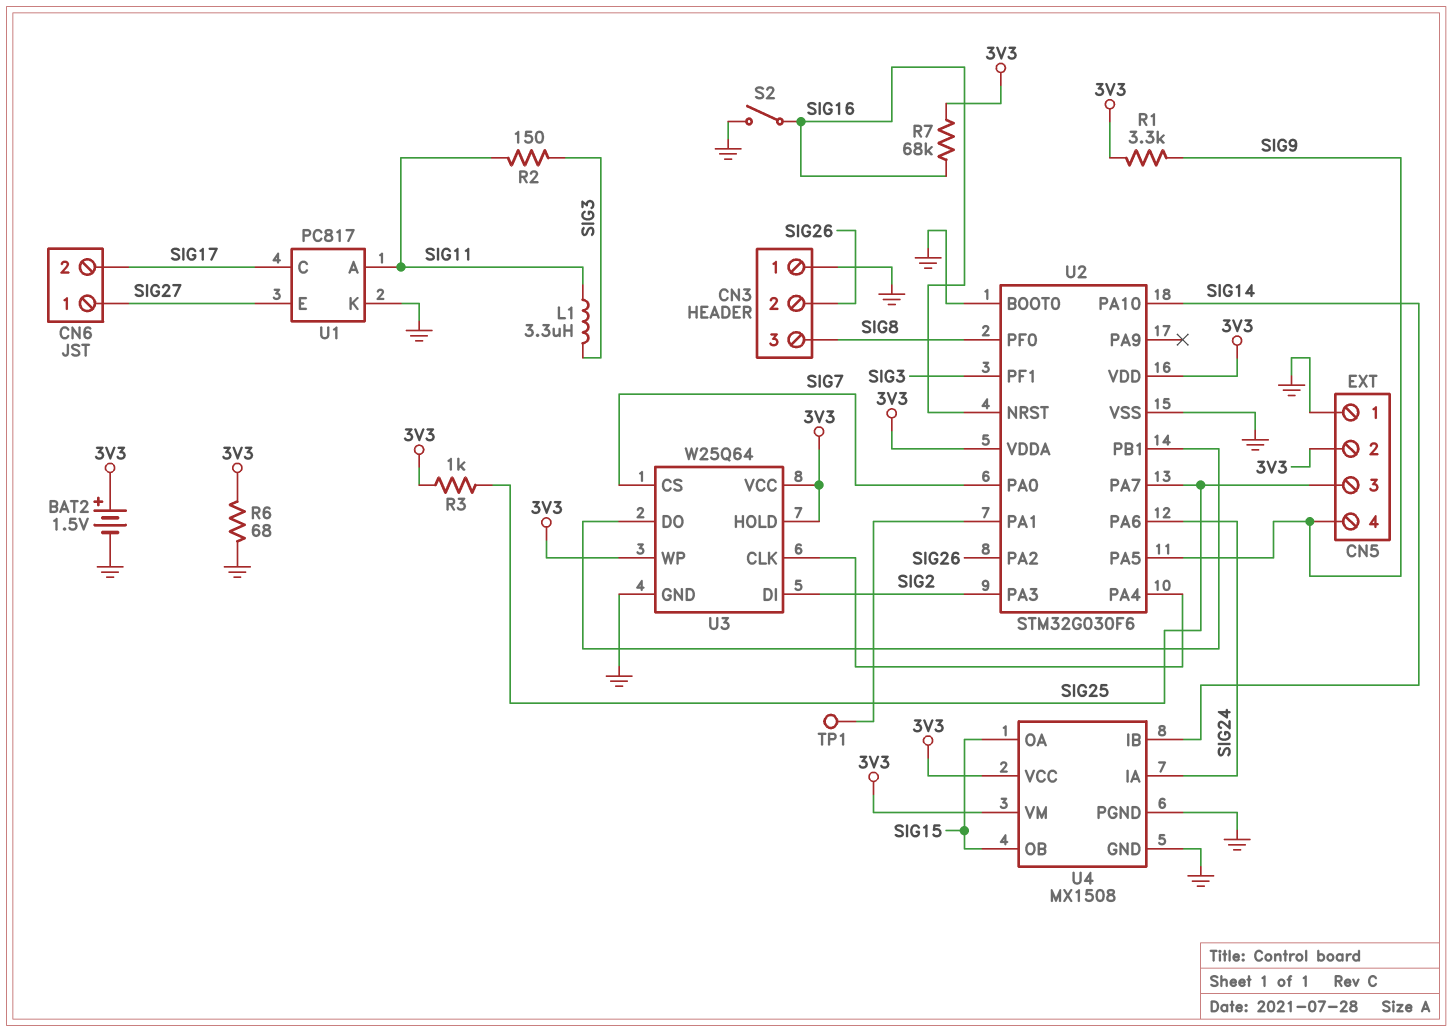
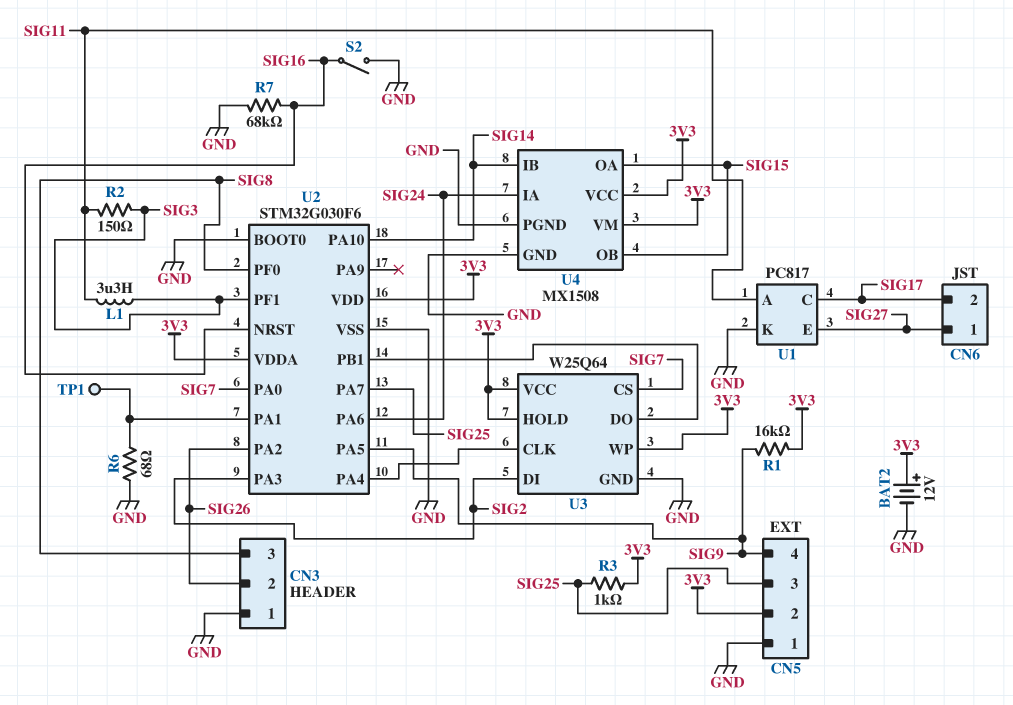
BAT2: 1.5V (plus 3V3, minus GND) -> 12V (plus 3V3, minus GND)
R1: 3.3k (3V3, SIG9) -> 16k (3V3, SIG9)
R6: 68 (3V3, GND) -> 68 (GND, U2/PA1)
R7: 68k (3V3, SIG16) -> 68k (GND, SIG16)

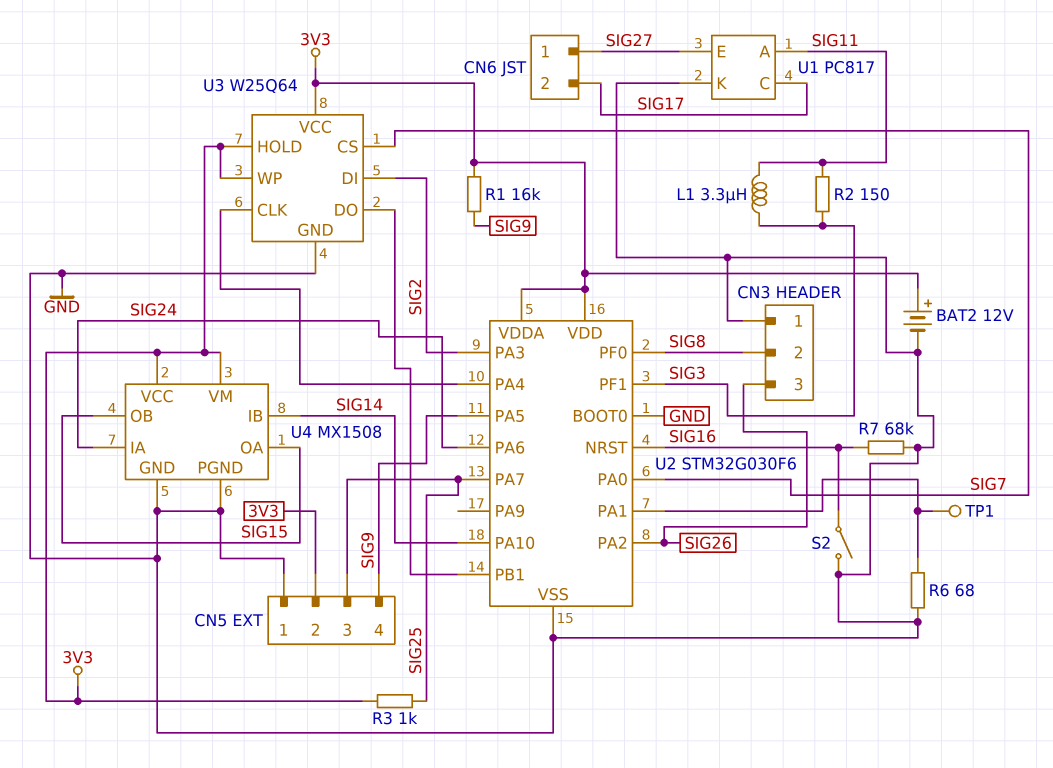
CN3 pin 2: SIG26 -> SIG8
CN3 pin 3: SIG8 -> SIG26

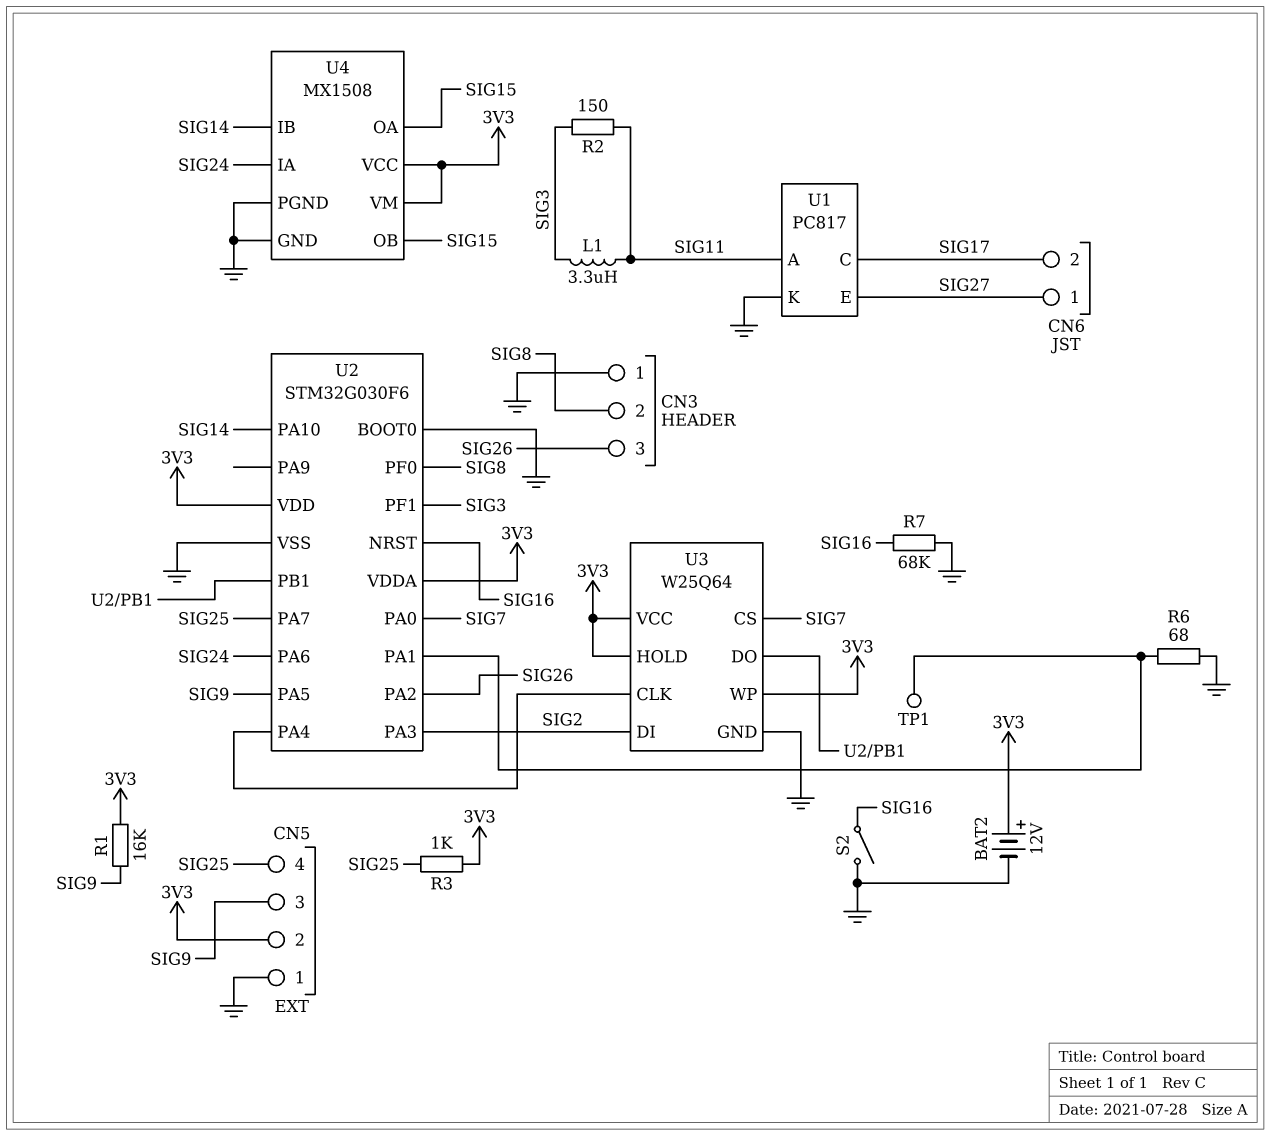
CN5 pin 3: SIG25 -> SIG9
CN5 pin 4: SIG9 -> SIG25

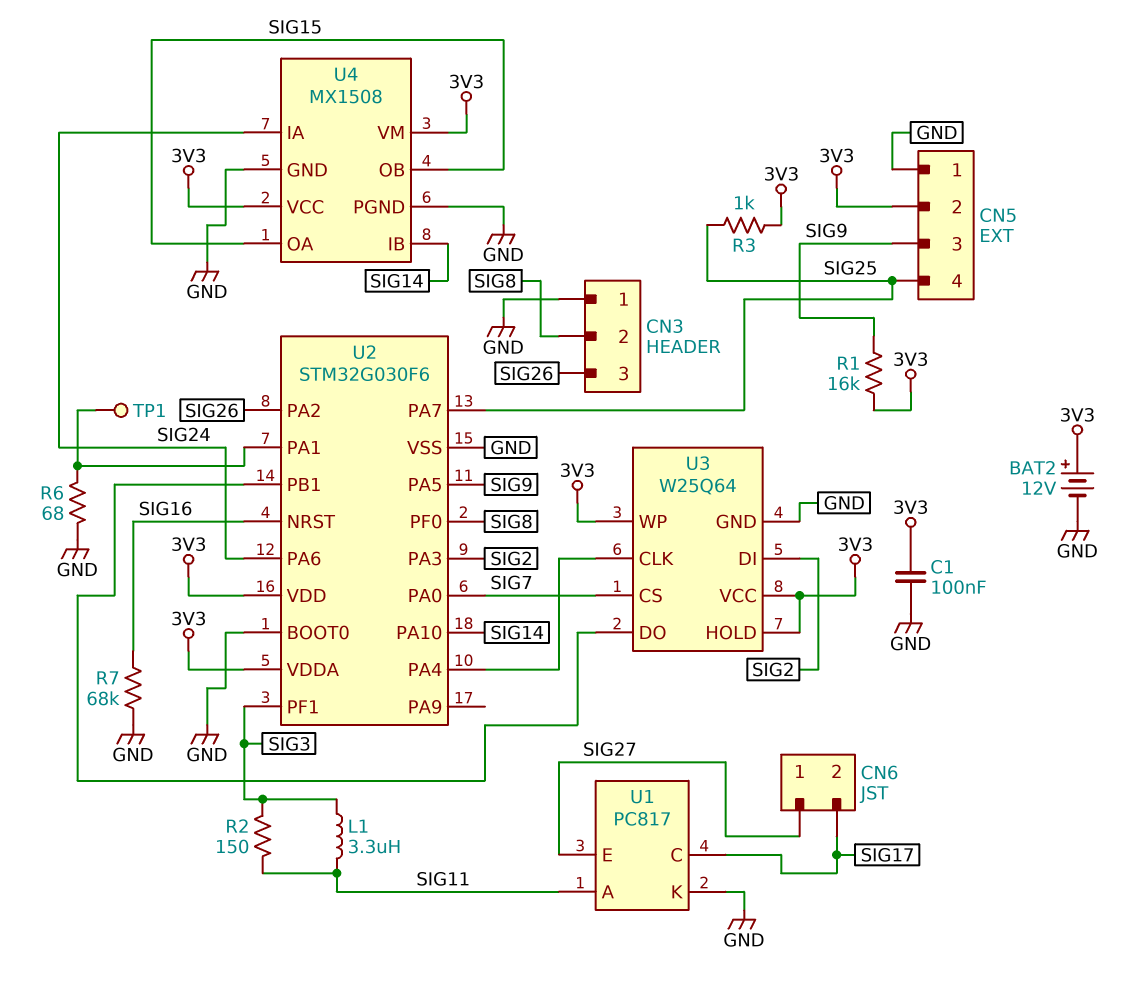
C1: none -> 100nF (3V3, GND)
S2: switch (GND, SIG16) -> none

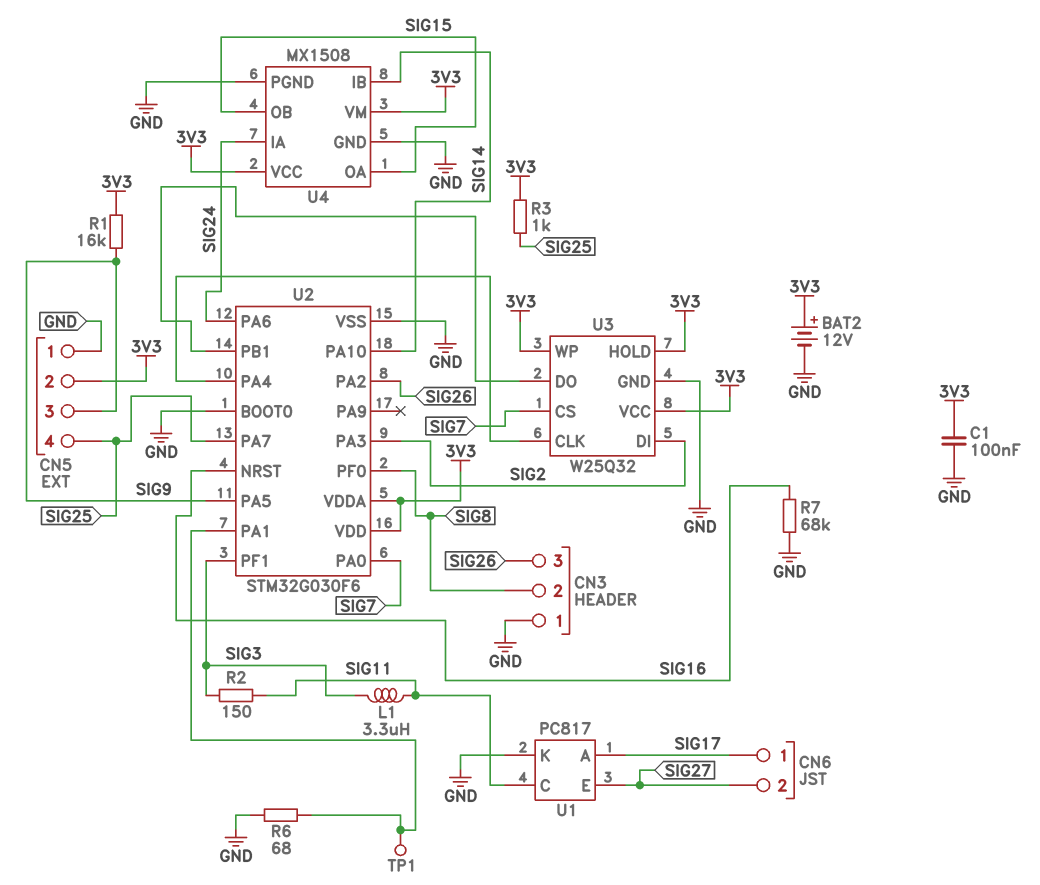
CN6 pin 1: SIG27 -> SIG17
CN6 pin 2: SIG17 -> SIG27
U1 pin A: SIG11 -> SIG17
U1 pin C: SIG17 -> SIG11
U3: W25Q64 -> W25Q32

